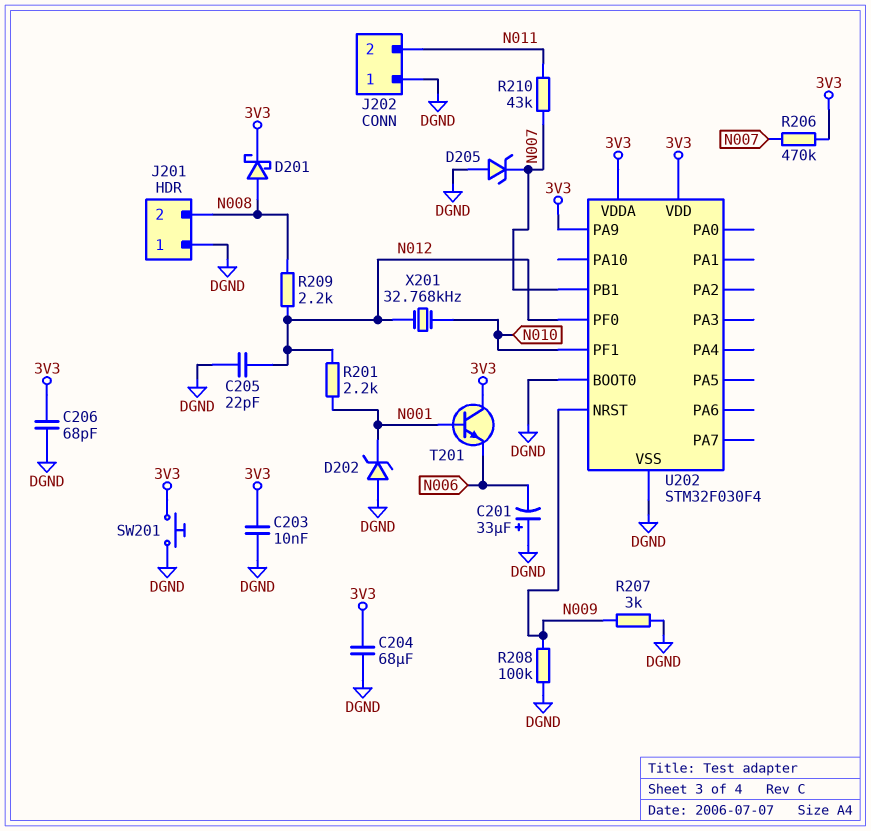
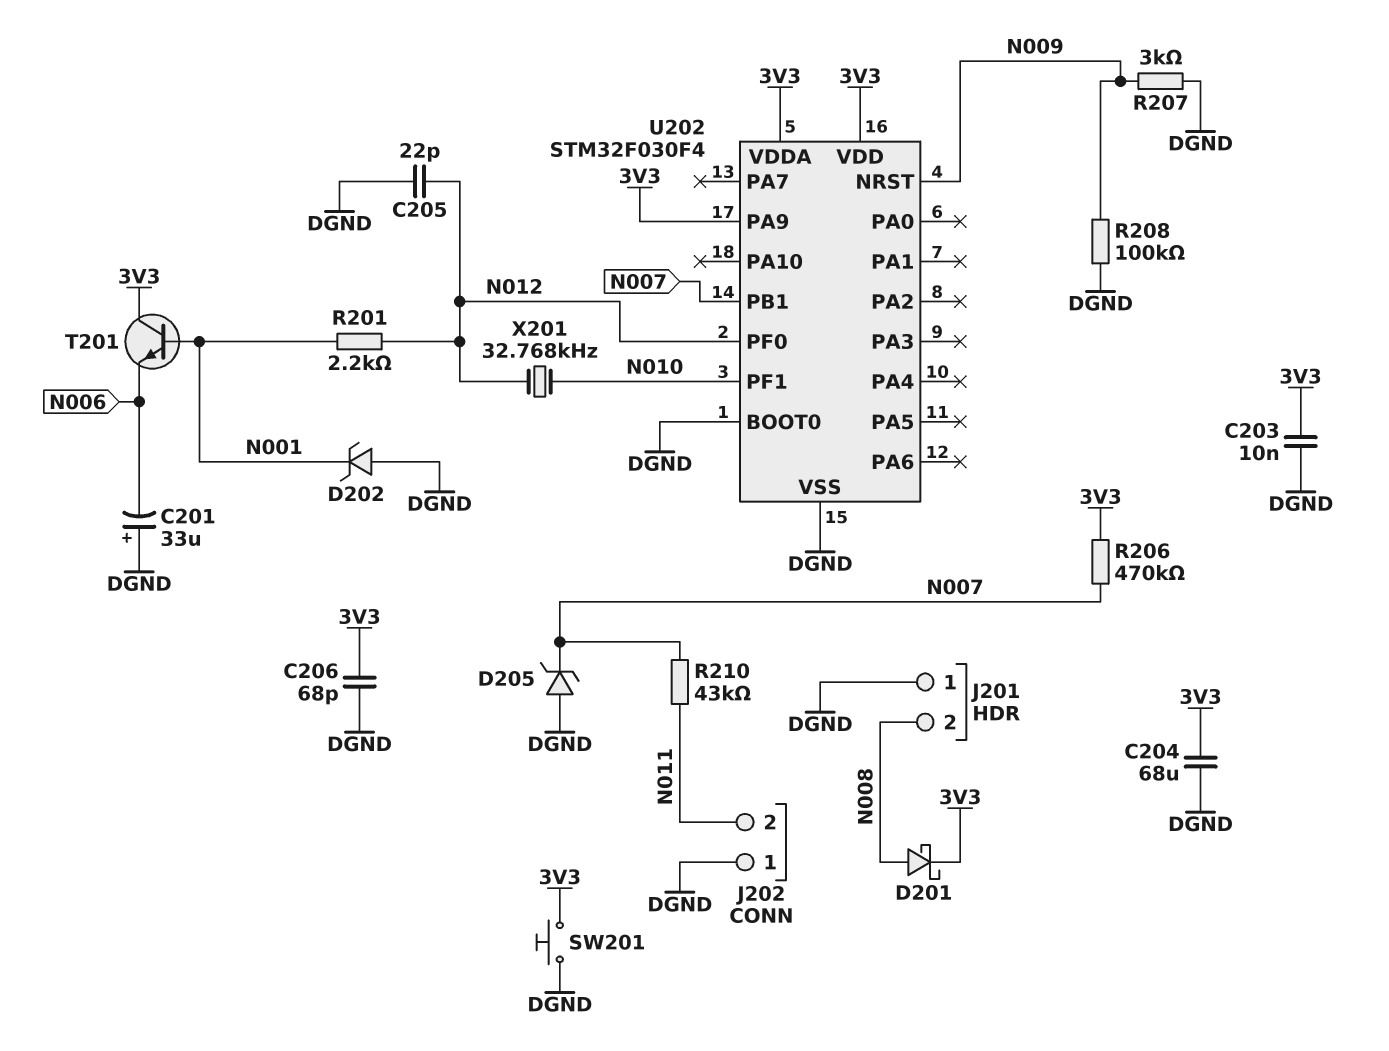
R209: 2.2k (N008, N012) -> none

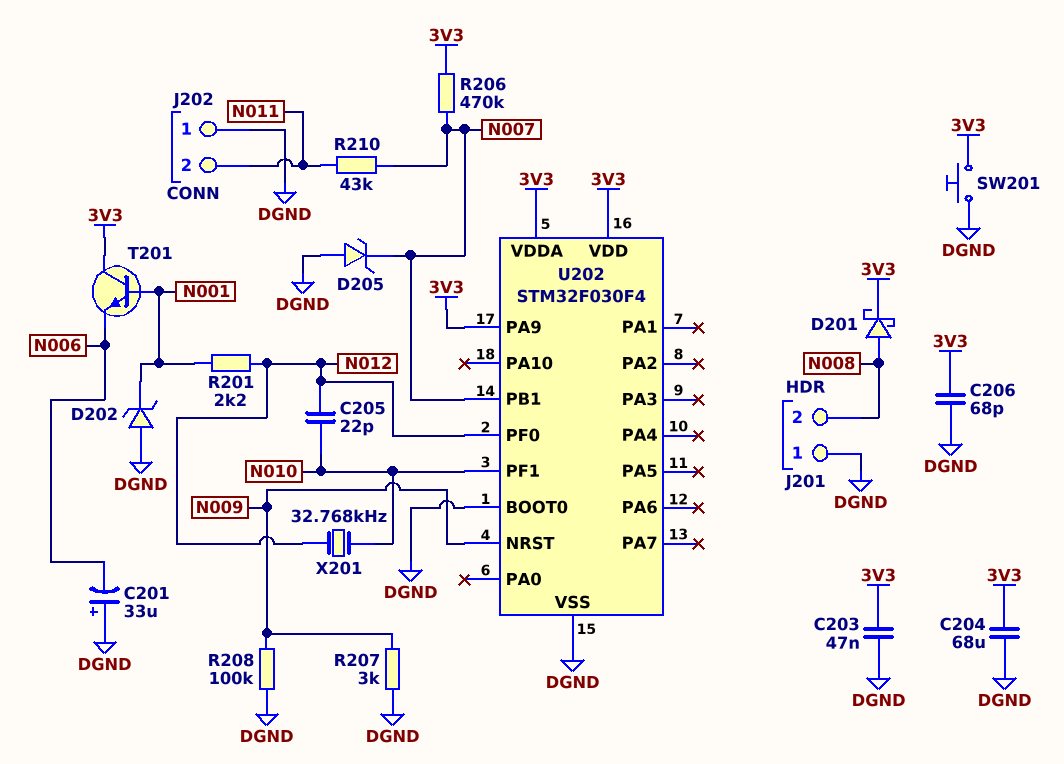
C203: 10nF (3V3, DGND) -> 47nF (3V3, DGND)
C205: 22pF (DGND, N012) -> 22pF (N010, N012)

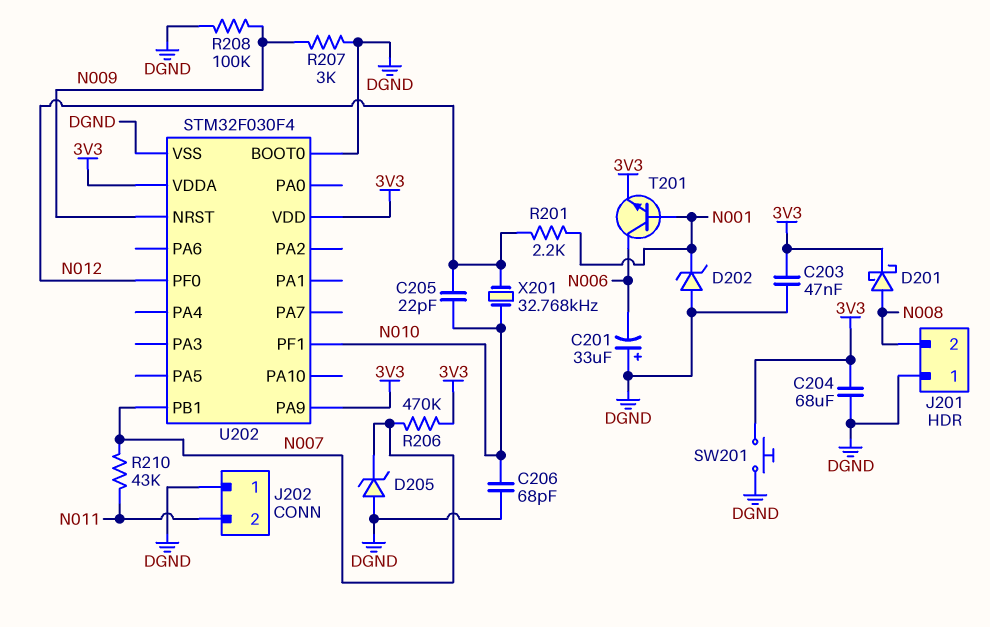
C206: 68pF (3V3, DGND) -> 68pF (DGND, N010)
T201: NPN (B N001, C 3V3, E N006) -> NPN (B N001, C N006, E 3V3)

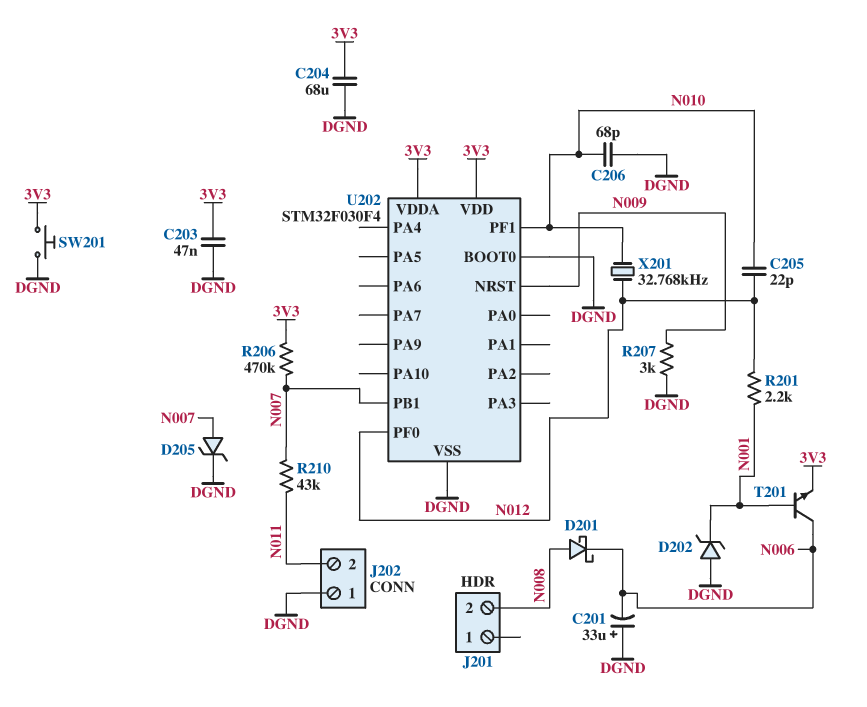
D201: schottky (A N008, K 3V3) -> schottky (A N008, K N006)
D205: zener (A DGND, K N007) -> zener (A N007, K DGND)
J201 pin 1: DGND -> none
R208: 100k (DGND, N009) -> none
U202 pin PA9: 3V3 -> none

